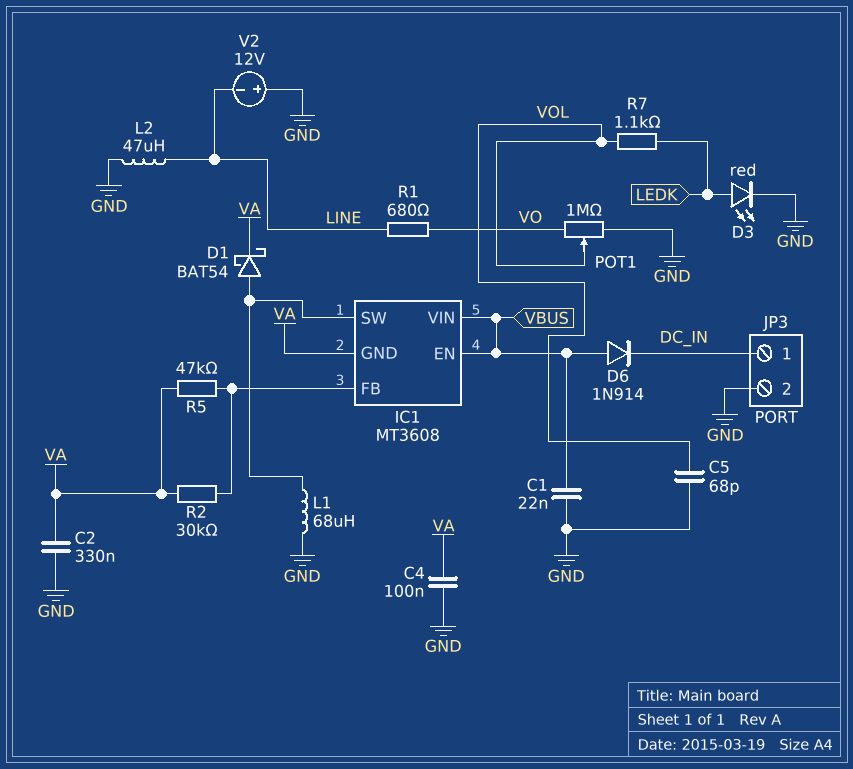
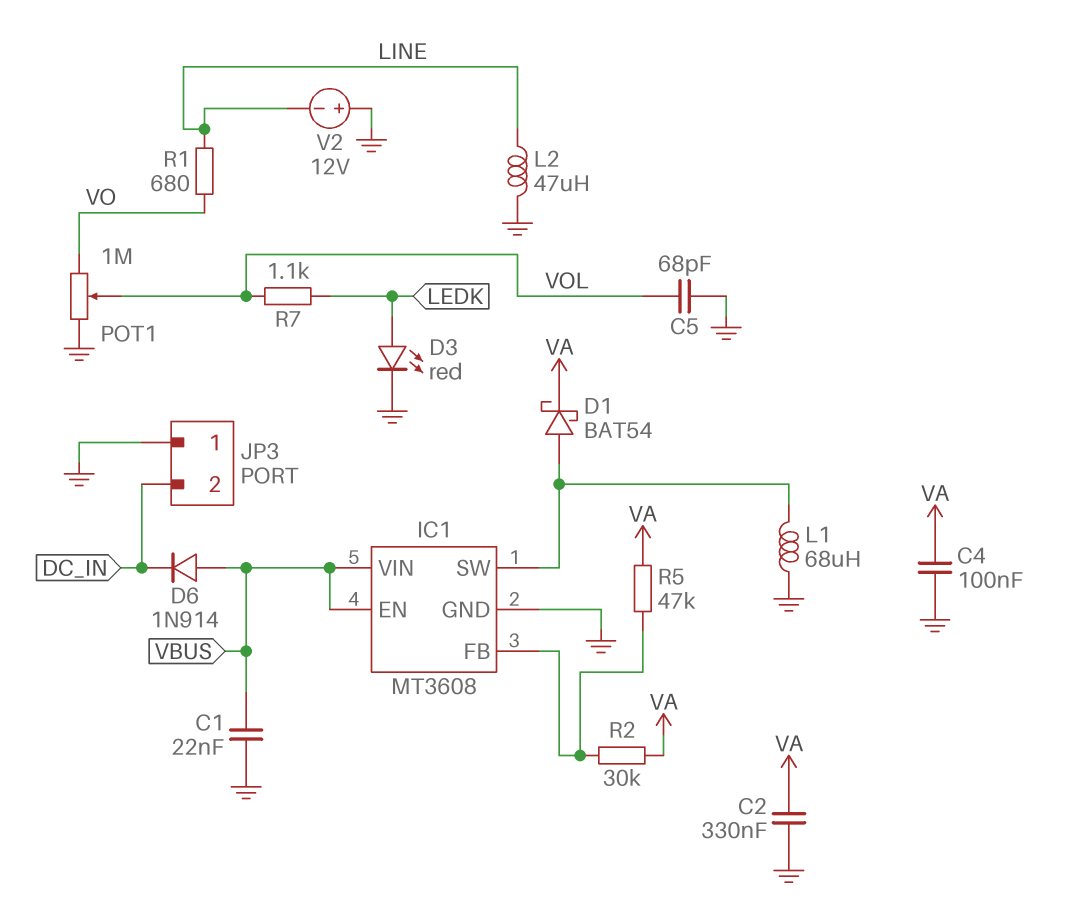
IC1 pin GND: VA -> GND
JP3 pin 1: DC_IN -> GND
JP3 pin 2: GND -> DC_IN

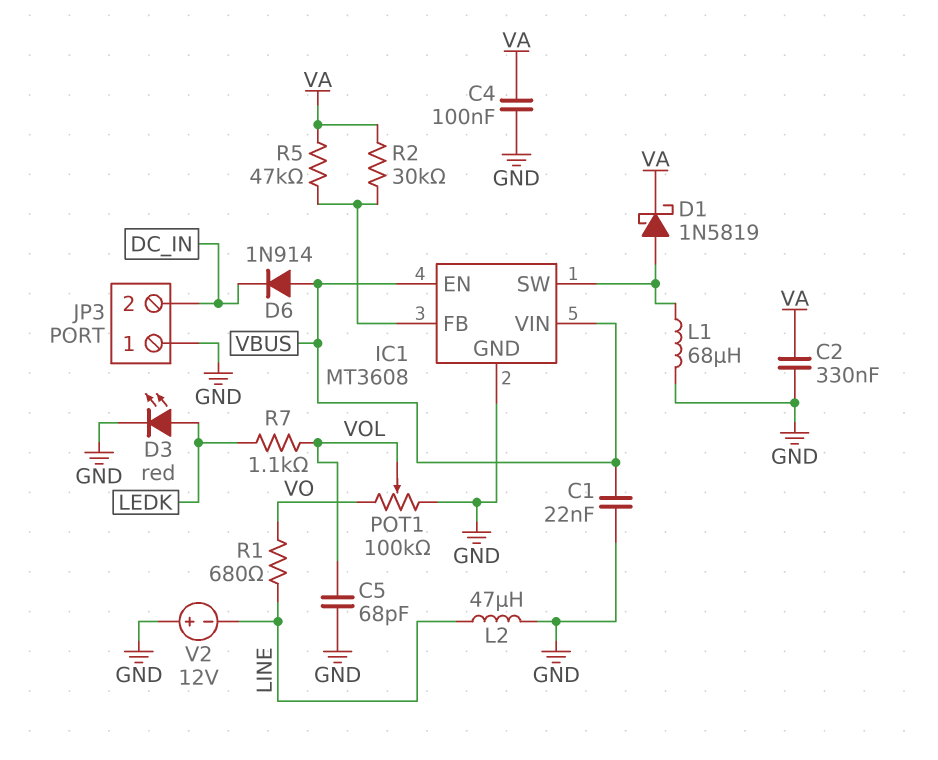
D1: schottky BAT54 (A IC1/SW, K VA) -> schottky 1N5819 (A IC1/SW, K VA)
POT1: 1M (GND, VO, wiper VOL) -> 100k (GND, VO, wiper VOL)

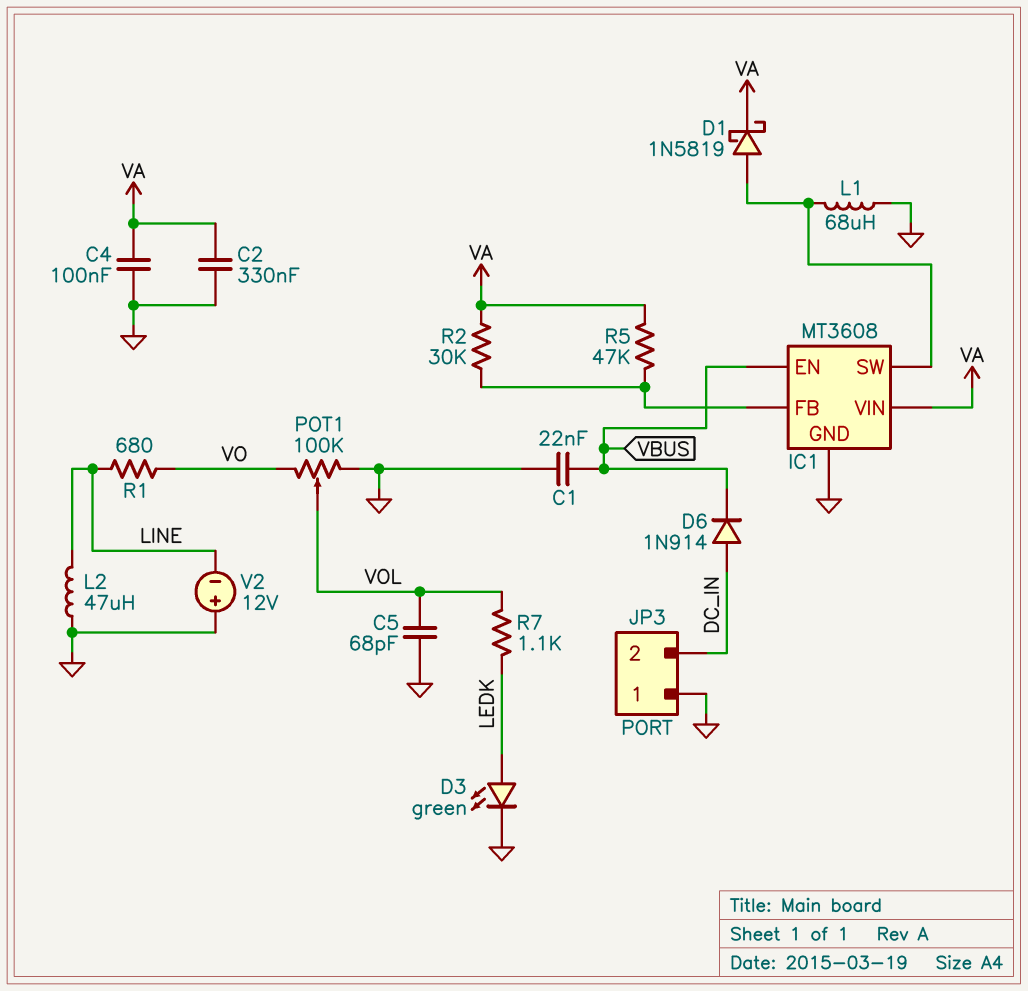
D3: LED red (A LEDK, K GND) -> LED green (A LEDK, K GND)
D6: diode 1N914 (A VBUS, K DC_IN) -> diode 1N914 (A DC_IN, K VBUS)
IC1 pin VIN: VBUS -> VA

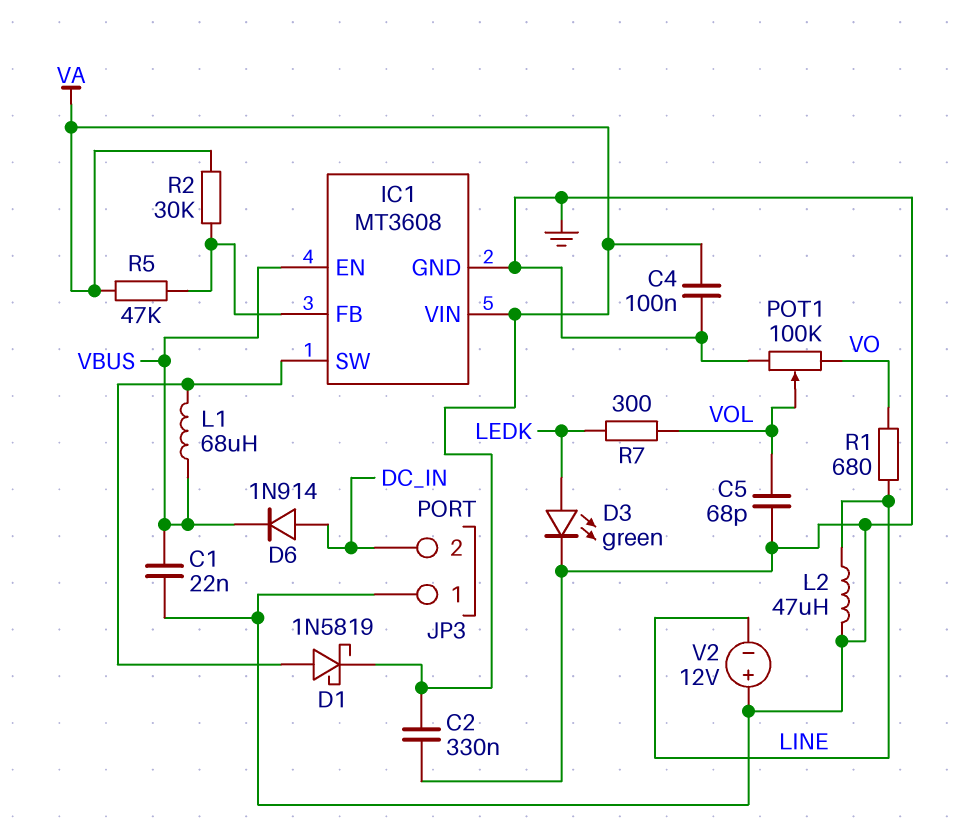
L1: 68uH (GND, IC1/SW) -> 68uH (IC1/SW, VBUS)
R7: 1.1k (LEDK, VOL) -> 300 (LEDK, VOL)

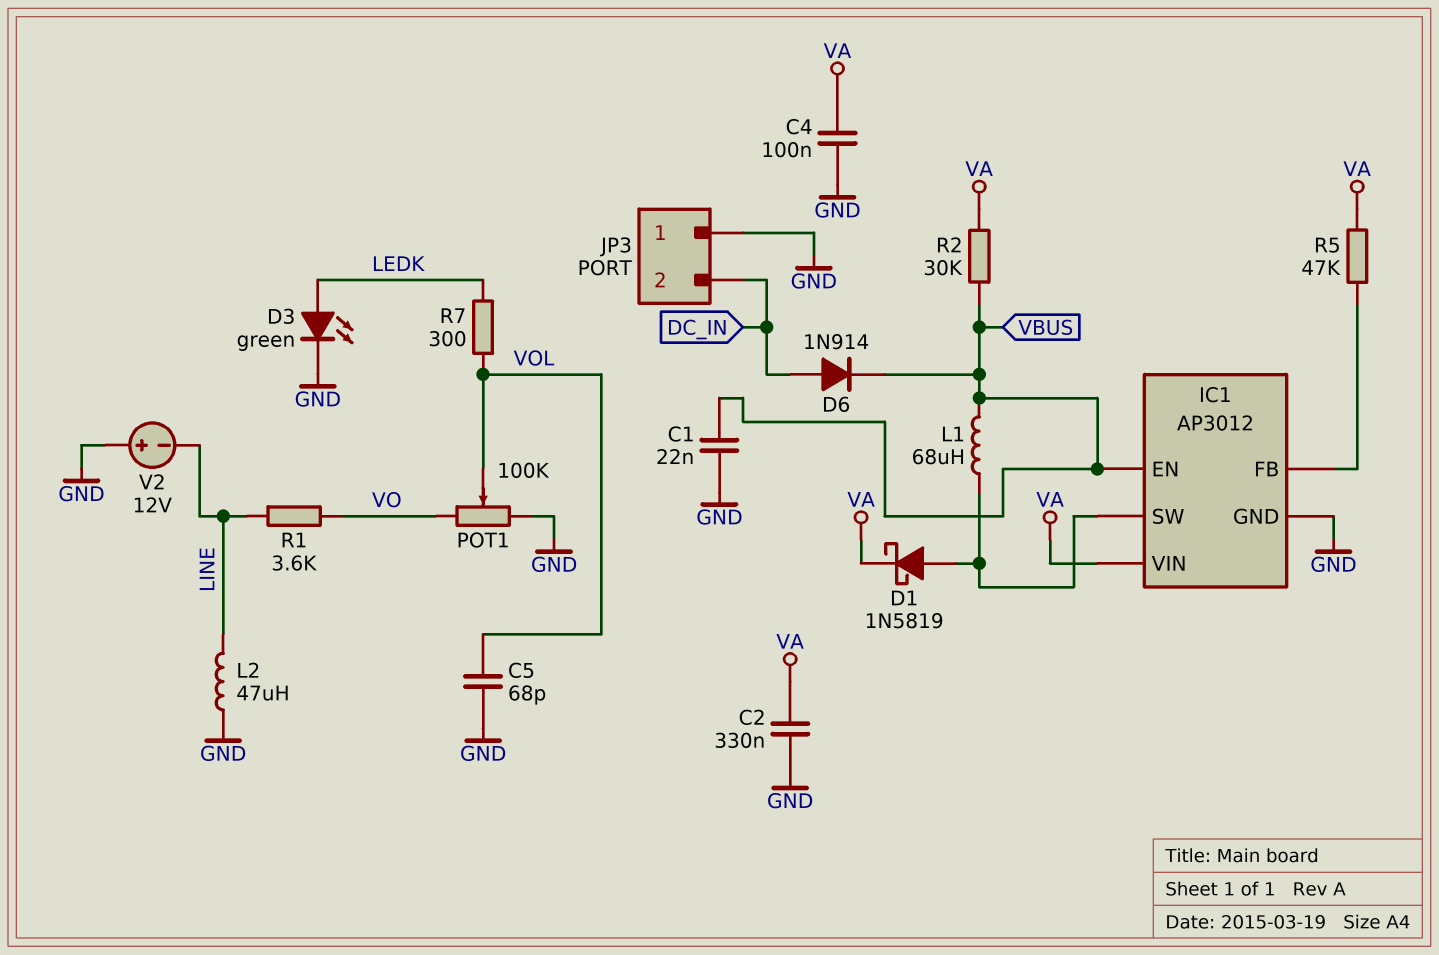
IC1: MT3608 -> AP3012
R1: 680 (LINE, VO) -> 3.6k (LINE, VO)
R2: 30k (IC1/FB, VA) -> 30k (VA, VBUS)

